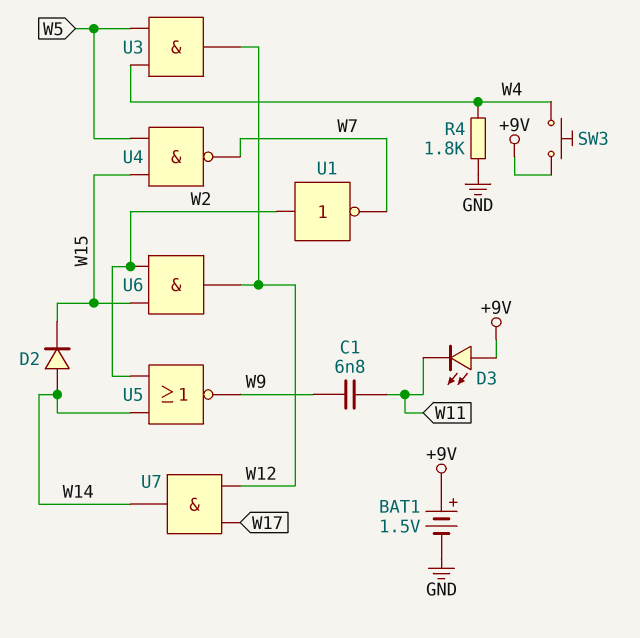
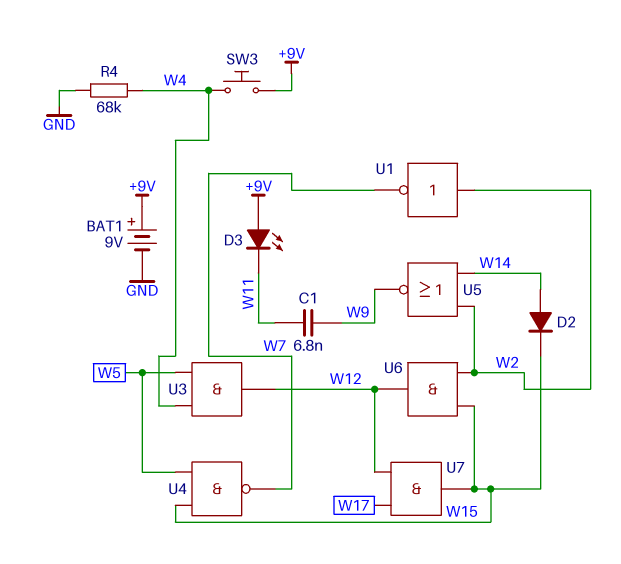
BAT1: 1.5V (plus +9V, minus GND) -> 9V (plus +9V, minus GND)
R4: 1.8k (GND, W4) -> 68k (GND, W4)
U7: AND (in W12, in W17, out W14) -> AND (in W12, in W17, out W15)

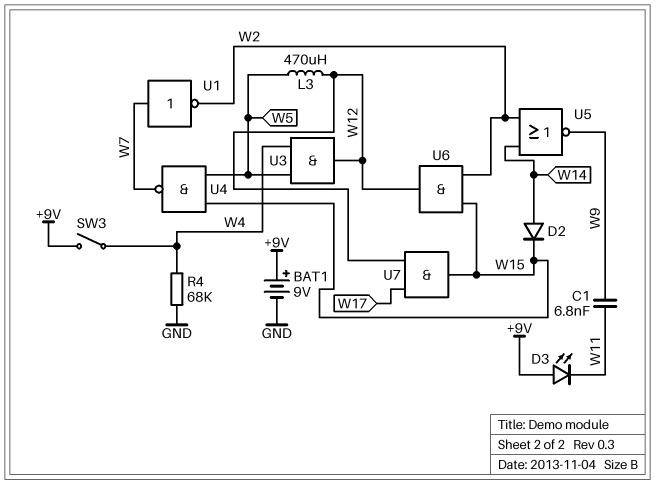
L3: none -> 470uH (W5, W12)
SW3: button (+9V, W4) -> switch (+9V, W4)
U1: NOT (in W2, out W7) -> NOT (in W7, out W2)

